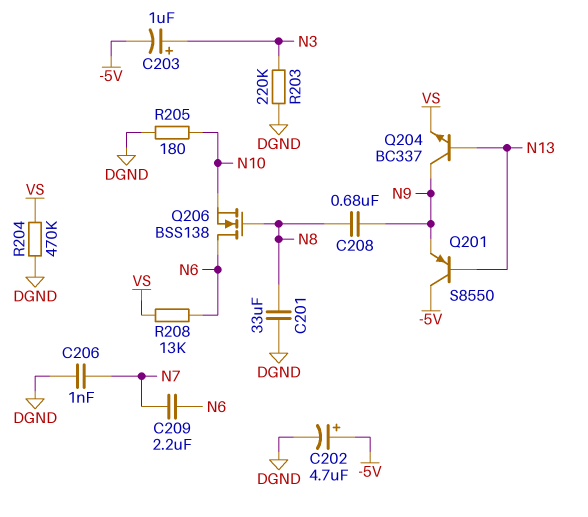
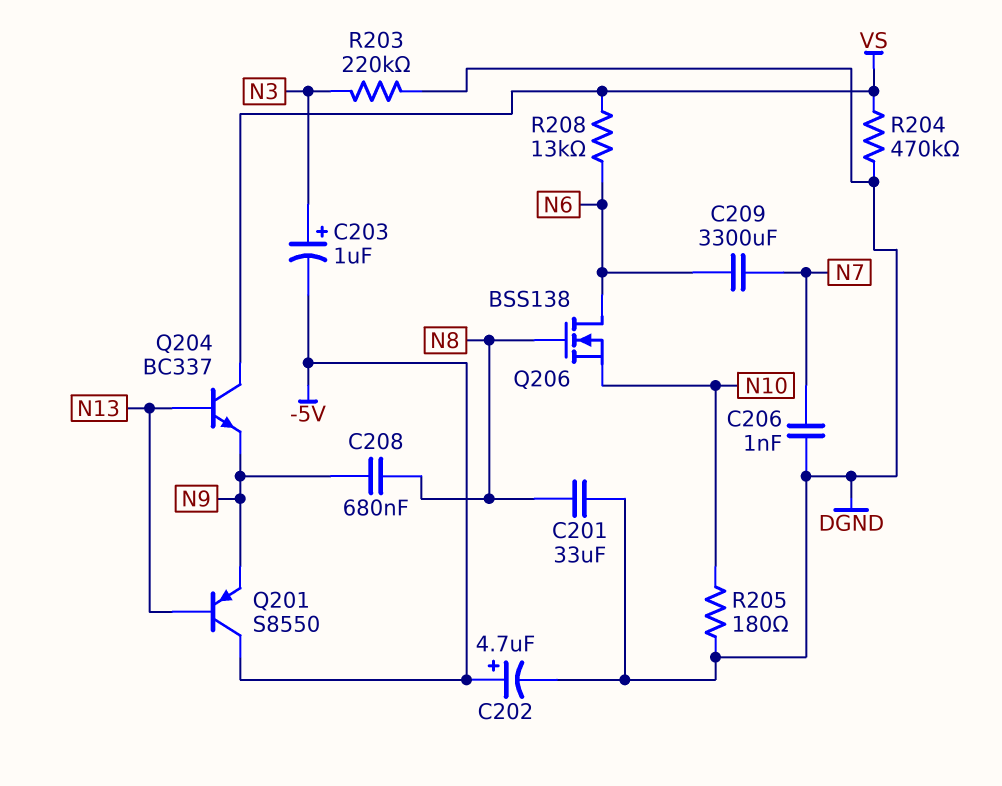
C209: 2.2uF (N6, N7) -> 3300uF (N6, N7)
Q204: NPN BC337 (B N13, C N9, E VS) -> NPN BC337 (B N13, C VS, E N9)

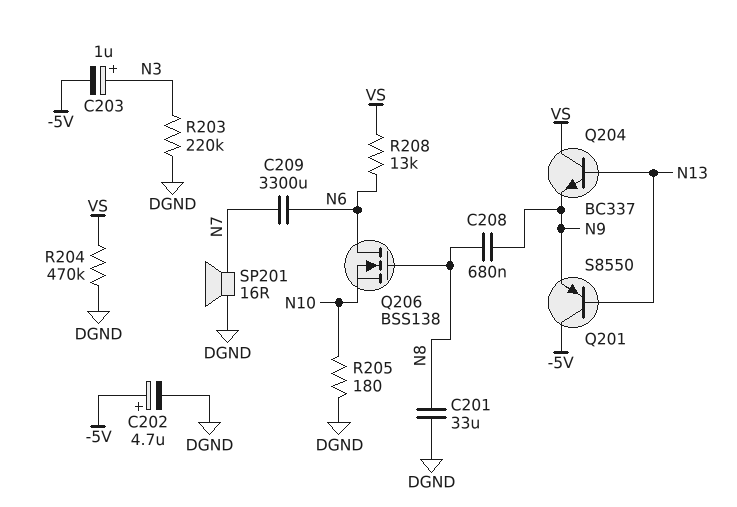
C206: 1nF (DGND, N7) -> none
SP201: none -> speaker 16R (DGND, N7)

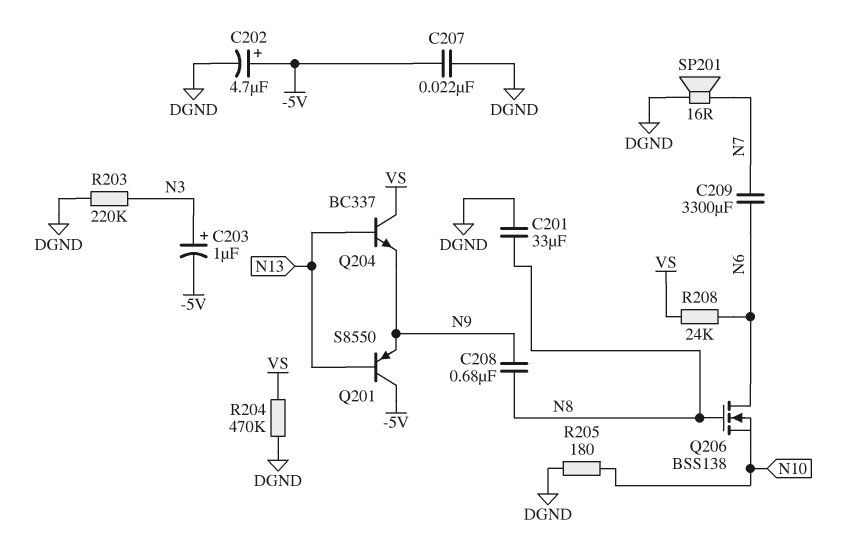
C207: none -> 22nF (-5V, DGND)
R208: 13k (N6, VS) -> 24k (N6, VS)

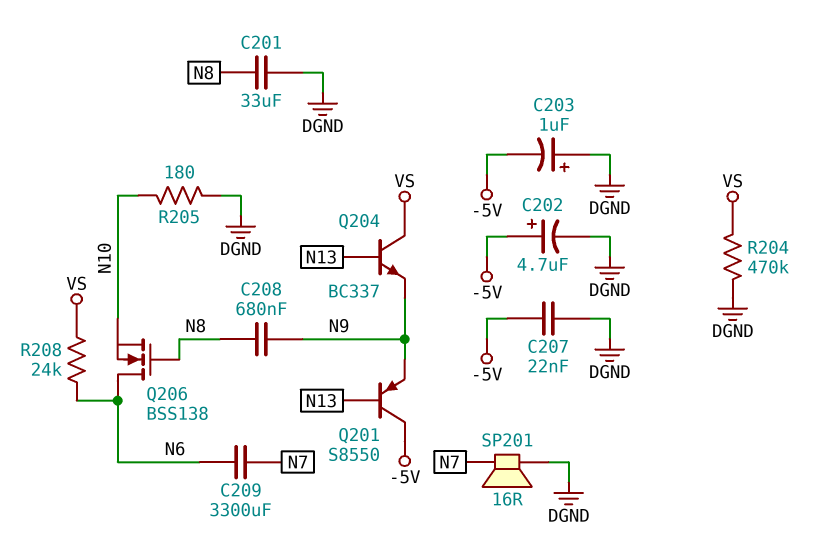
C203: 1uF (plus N3, minus -5V) -> 1uF (plus DGND, minus -5V)
R203: 220k (DGND, N3) -> none

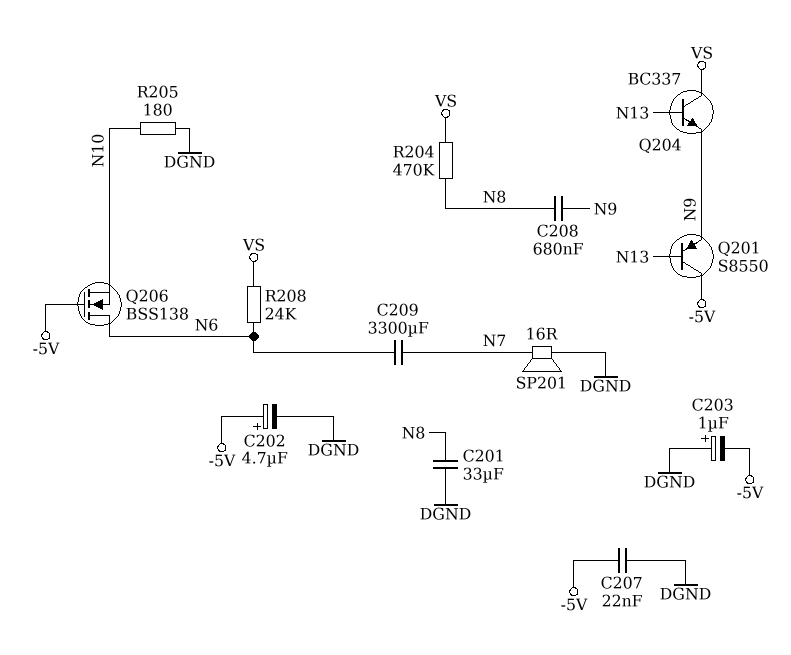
Q206: NMOS BSS138 (G N8, D N6, S N10) -> NMOS BSS138 (G -5V, D N6, S N10)
R204: 470k (DGND, VS) -> 470k (N8, VS)

